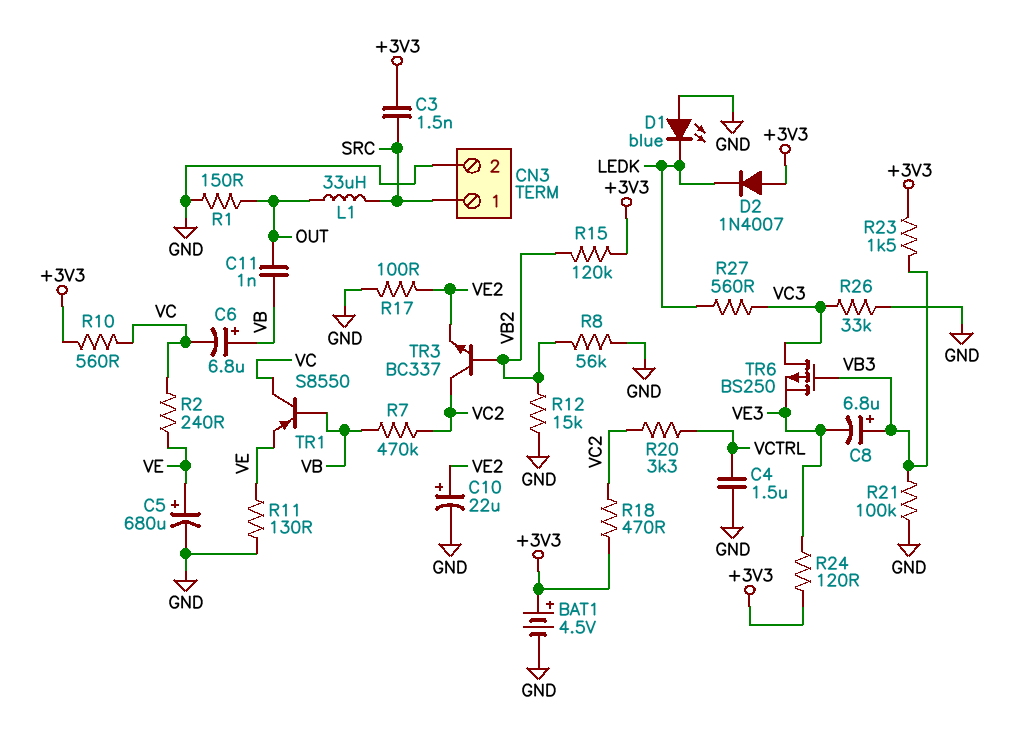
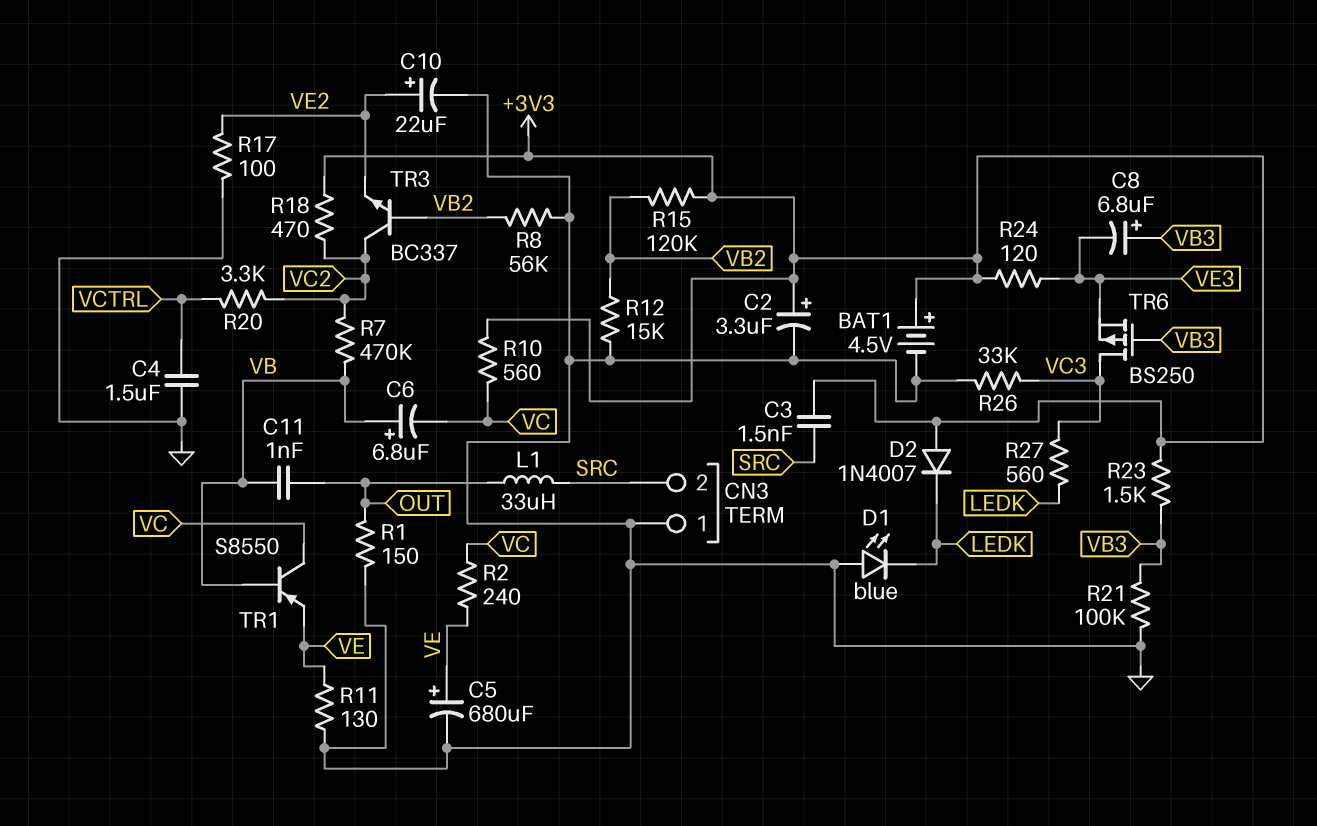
C2: none -> 3.3uF (plus +3V3, minus GND)
CN3 pin 1: SRC -> GND
CN3 pin 2: GND -> SRC

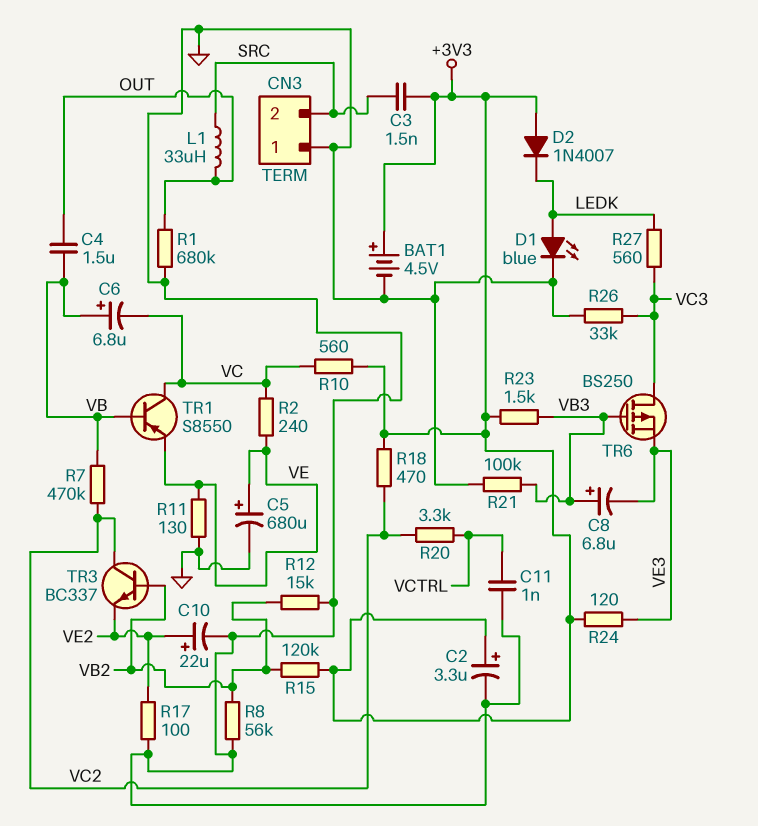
C4: 1.5uF (GND, VCTRL) -> 1.5uF (OUT, VB)
C11: 1nF (OUT, VB) -> 1nF (GND, VCTRL)
D1: LED blue (A GND, K LEDK) -> LED blue (A LEDK, K GND)
R1: 150 (GND, OUT) -> 680k (GND, OUT)

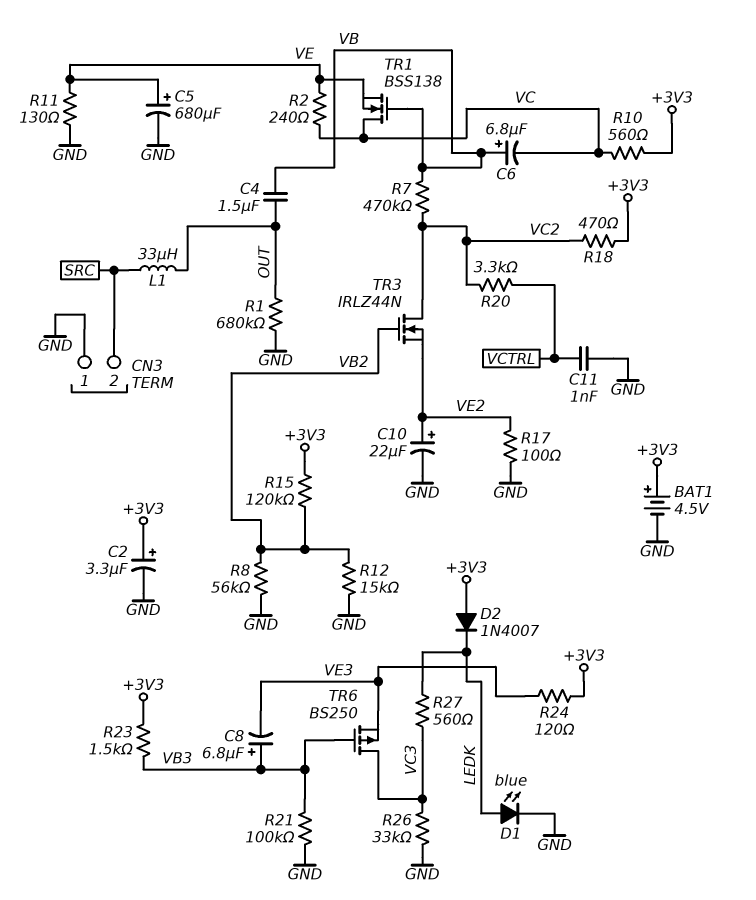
C3: 1.5nF (+3V3, SRC) -> none
TR1: PNP S8550 (B VB, C VC, E VE) -> NMOS BSS138 (G VB, D VC, S VE)
TR3: NPN BC337 (B VB2, C VC2, E VE2) -> NMOS IRLZ44N (G VB2, D VC2, S VE2)

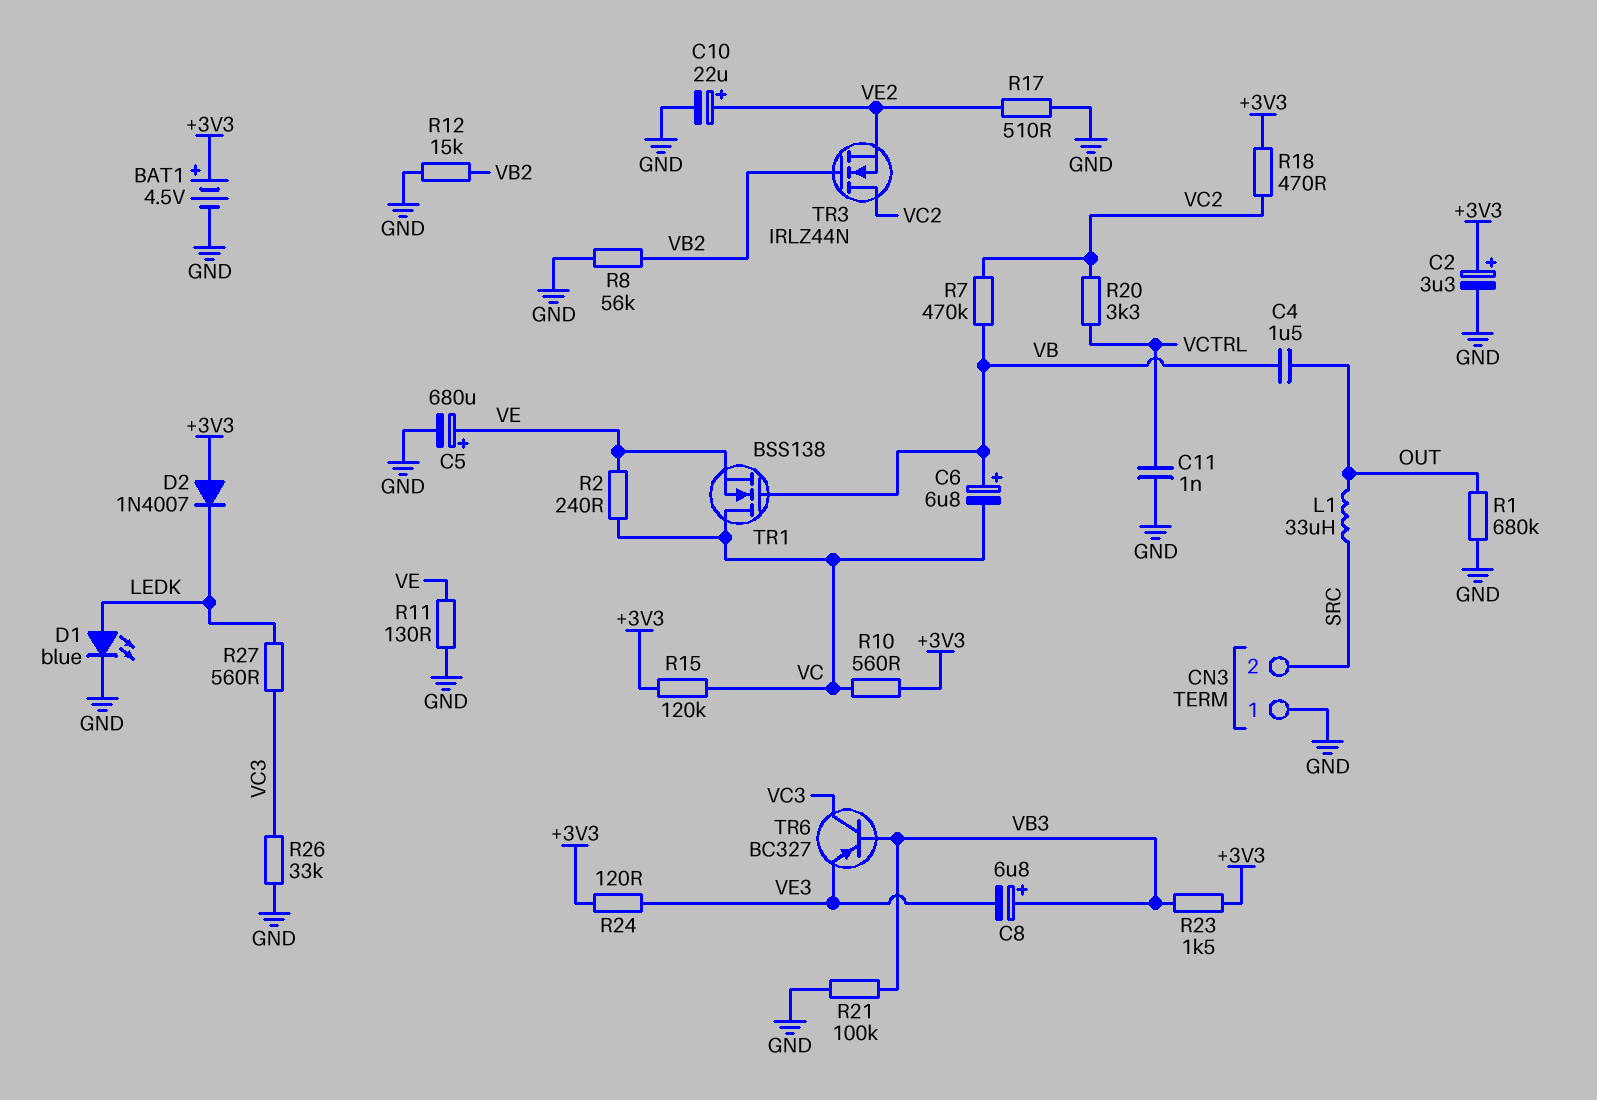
R15: 120k (+3V3, VB2) -> 120k (+3V3, VC)
R17: 100 (GND, VE2) -> 510 (GND, VE2)
TR6: PMOS BS250 (G VB3, D VC3, S VE3) -> PNP BC327 (B VB3, C VC3, E VE3)

